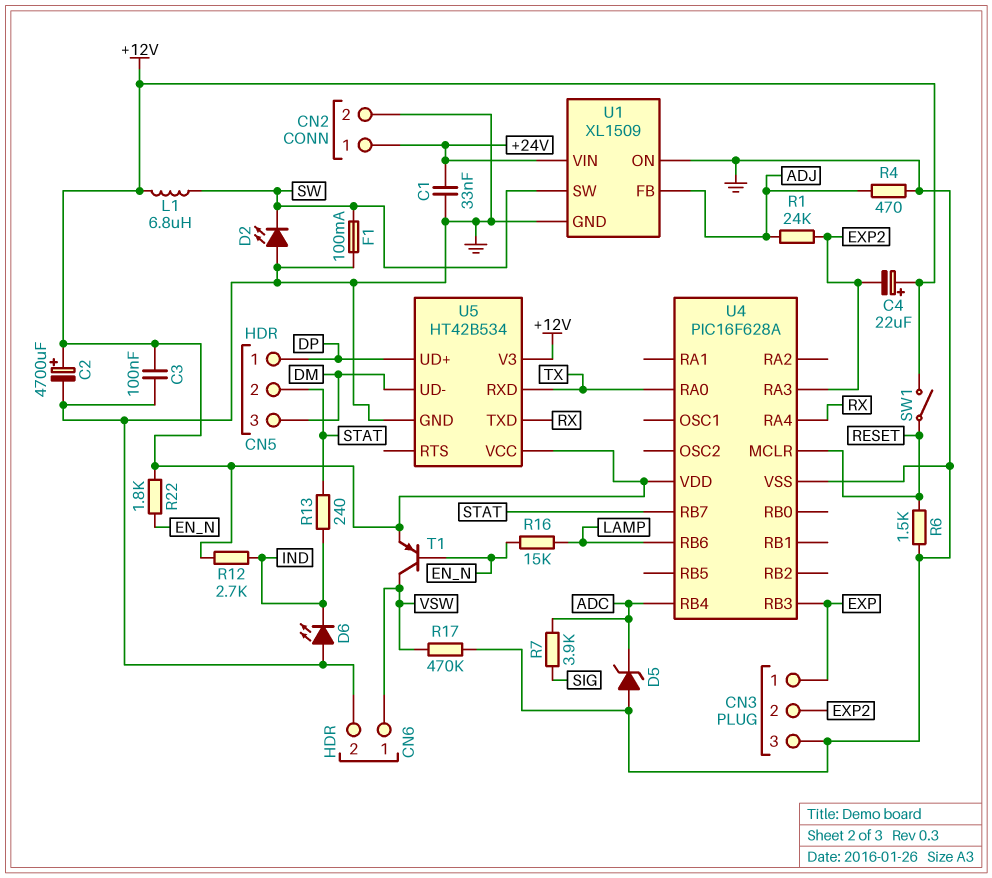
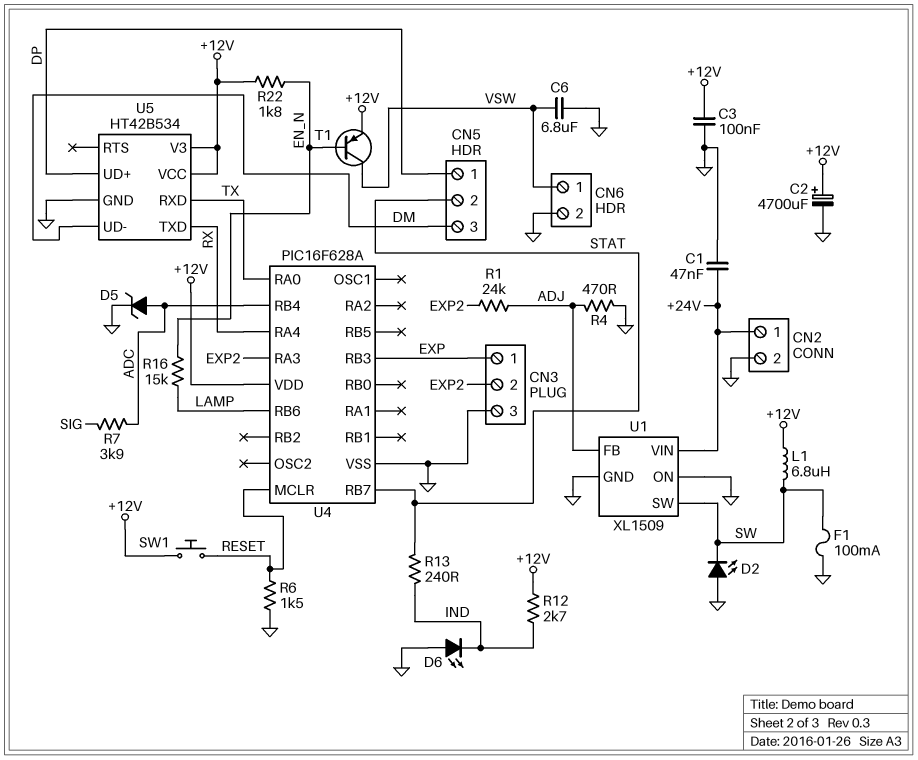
C1: 33nF (+24V, GND) -> 47nF (+24V, GND)
C4: 22uF (plus +12V, minus EXP2) -> none
C6: none -> 6.8uF (GND, VSW)
D5: zener (A GND, K ADC) -> zener (A ADC, K GND)
R17: 470k (GND, VSW) -> none
SW1: switch (+12V, RESET) -> button (+12V, RESET)

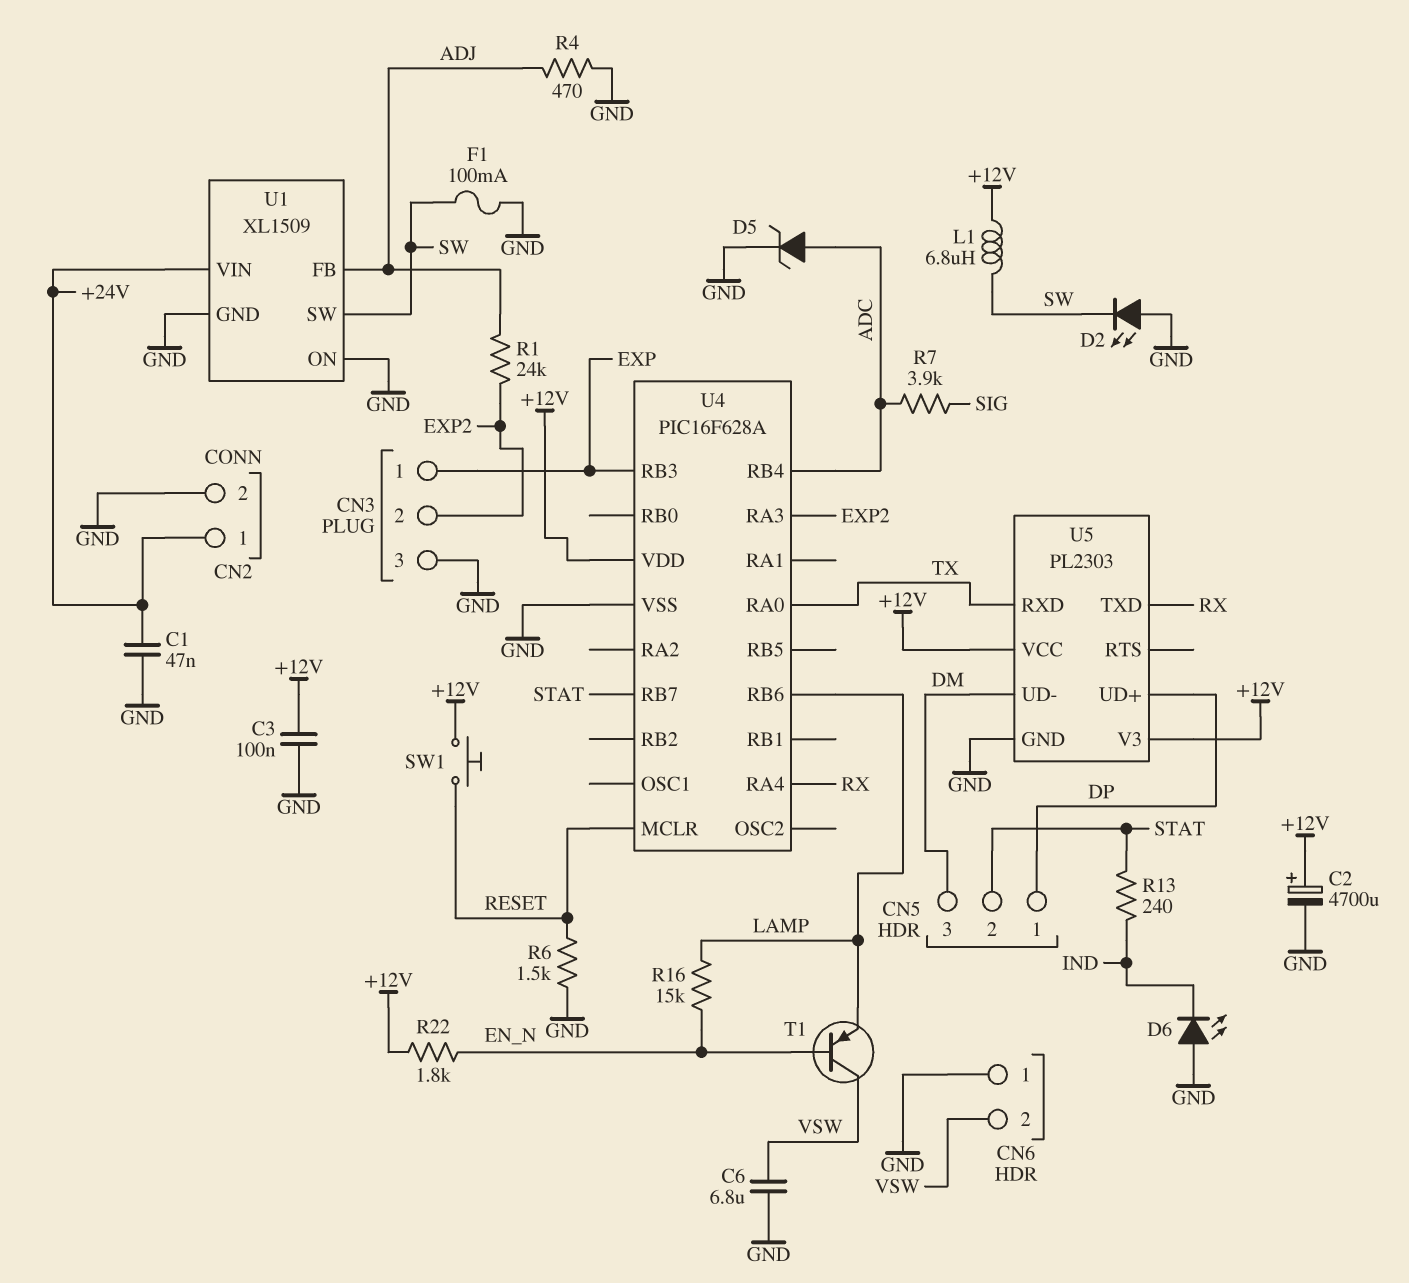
CN6 pin 1: VSW -> GND
CN6 pin 2: GND -> VSW
R12: 2.7k (+12V, IND) -> none
T1: PNP (B EN_N, C VSW, E +12V) -> PNP (B EN_N, C VSW, E LAMP)
U5: HT42B534 -> PL2303

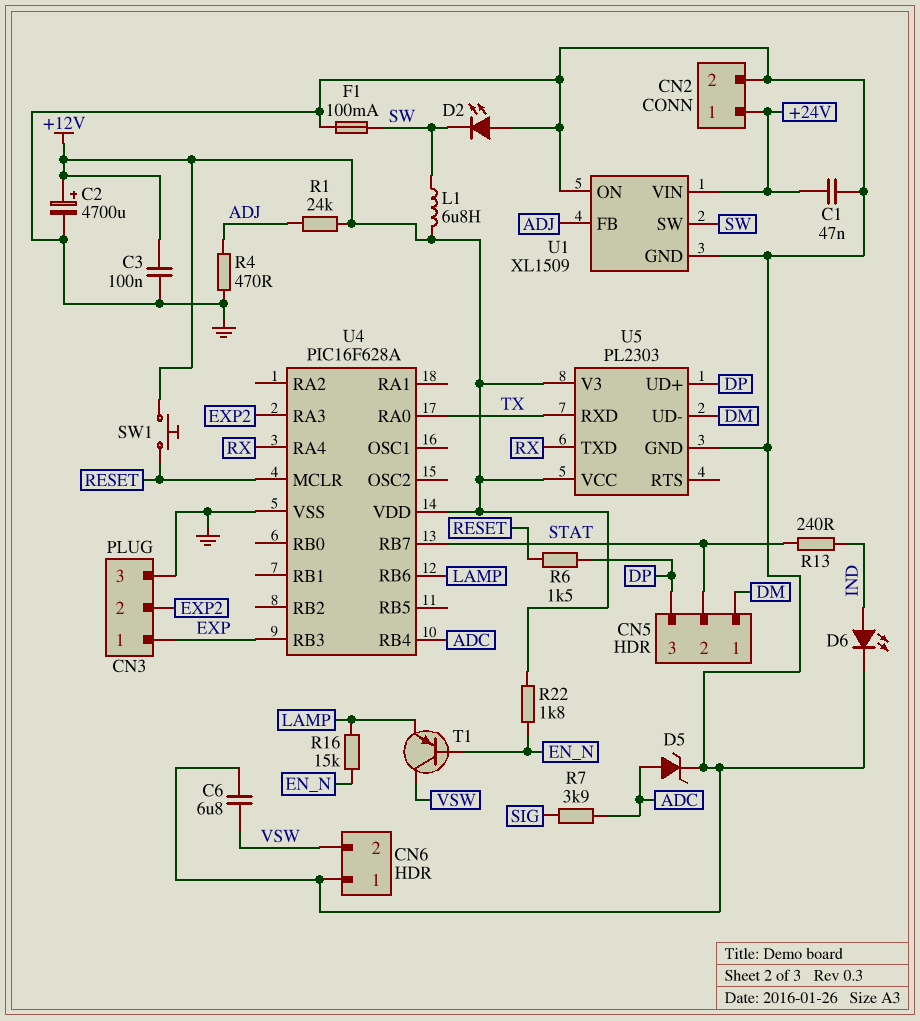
CN5 pin 1: DP -> DM
CN5 pin 3: DM -> DP
D6: LED (A GND, K IND) -> LED (A IND, K GND)
R1: 24k (ADJ, EXP2) -> 24k (+12V, ADJ)
R6: 1.5k (GND, RESET) -> 1.5k (DP, RESET)

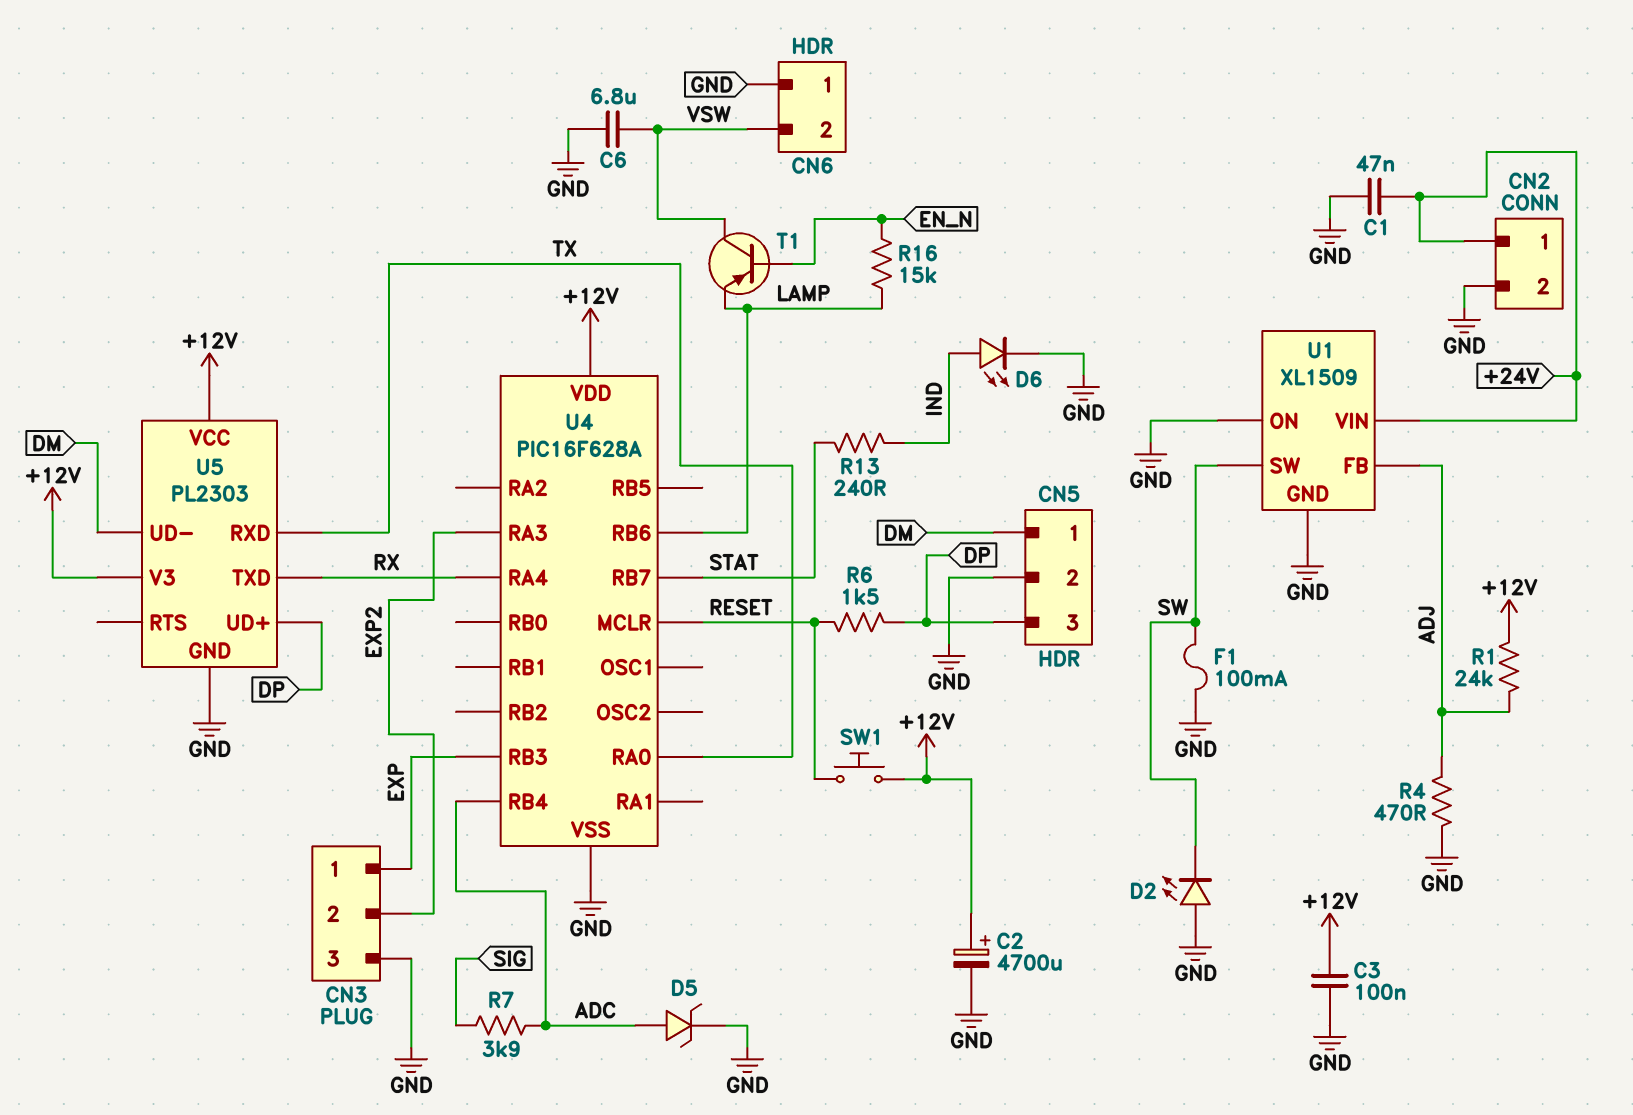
CN5 pin 2: STAT -> GND
L1: 6.8uH (+12V, SW) -> none
R22: 1.8k (+12V, EN_N) -> none

